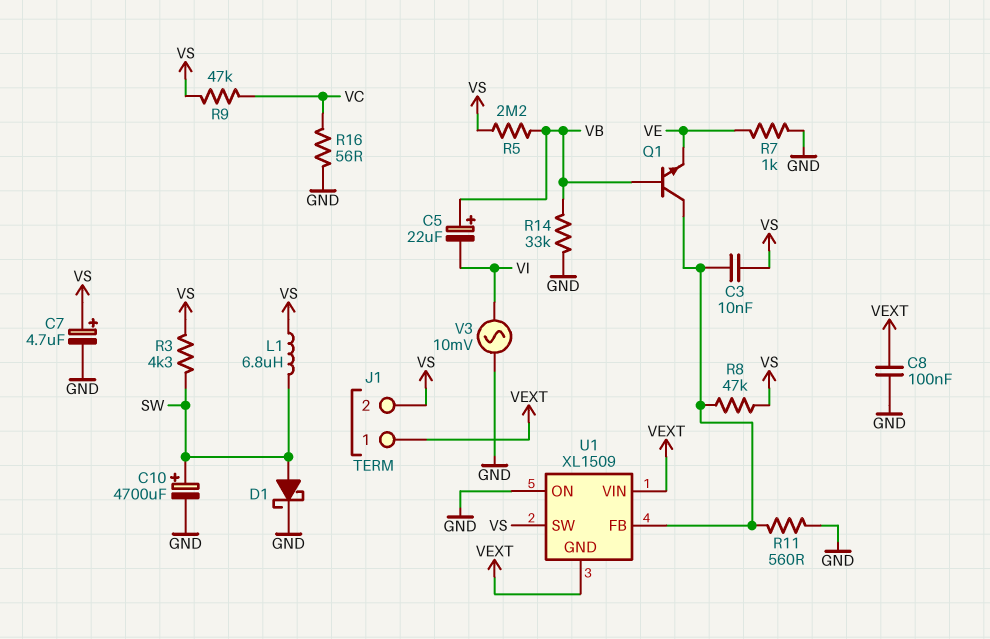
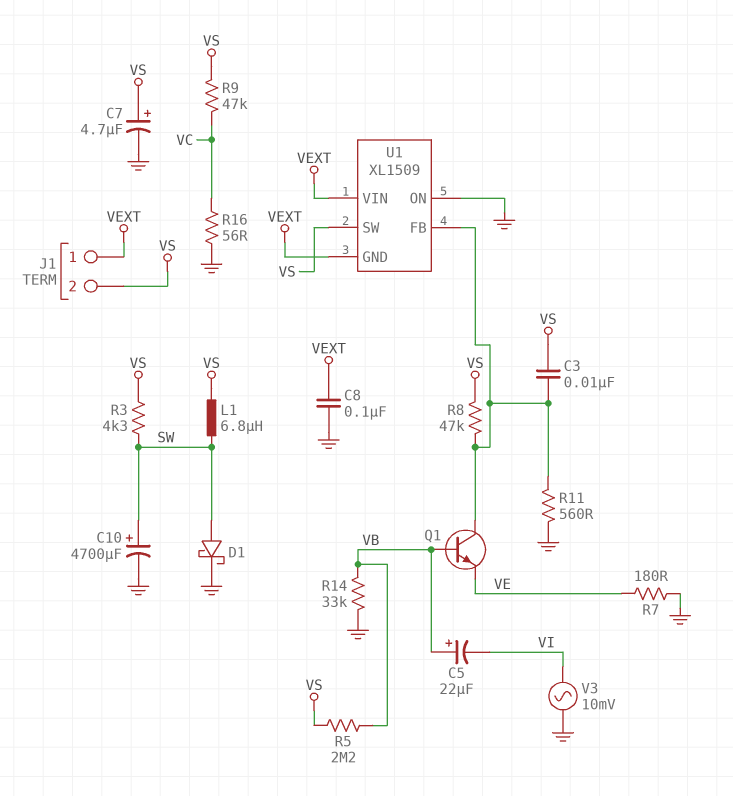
R7: 1k (GND, VE) -> 180 (GND, VE)

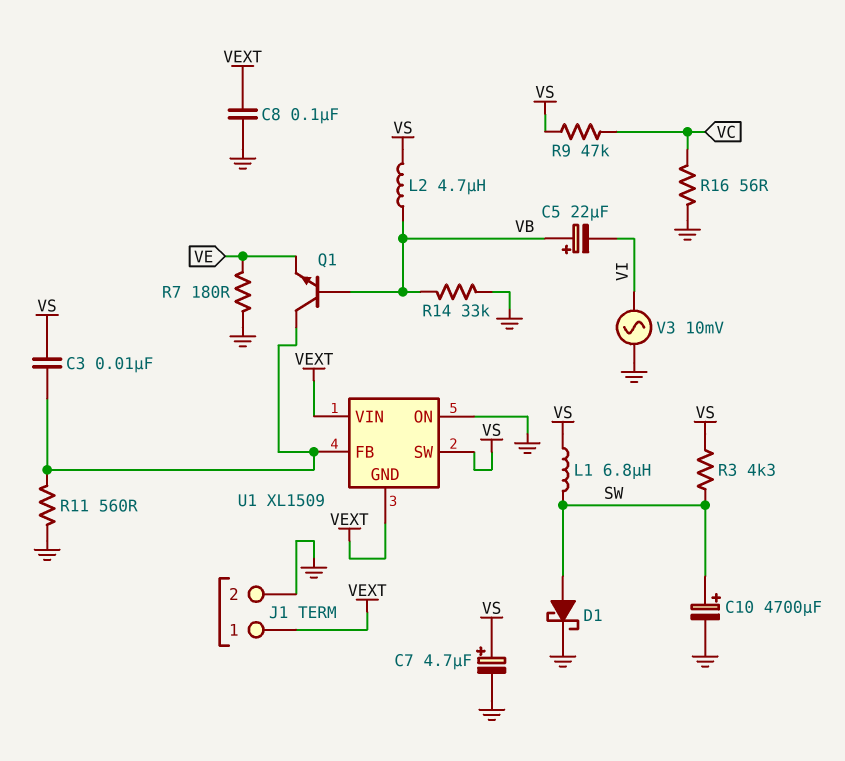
J1 pin 2: VS -> GND
L2: none -> 4.7uH (VB, VS)
R5: 2.2M (VB, VS) -> none
R8: 47k (U1/FB, VS) -> none

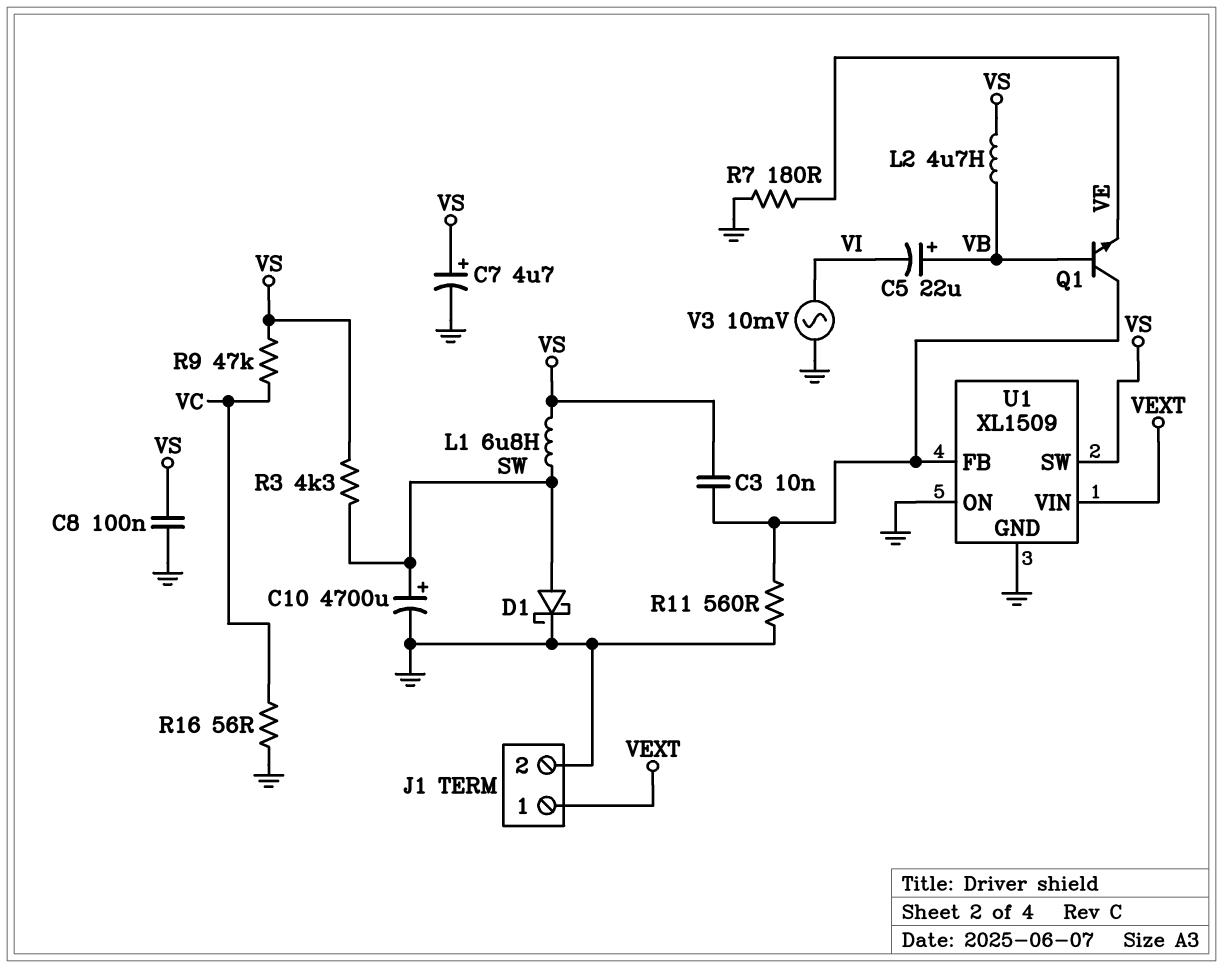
C8: 100nF (GND, VEXT) -> 100nF (GND, VS)
R14: 33k (GND, VB) -> none
U1 pin GND: VEXT -> GND

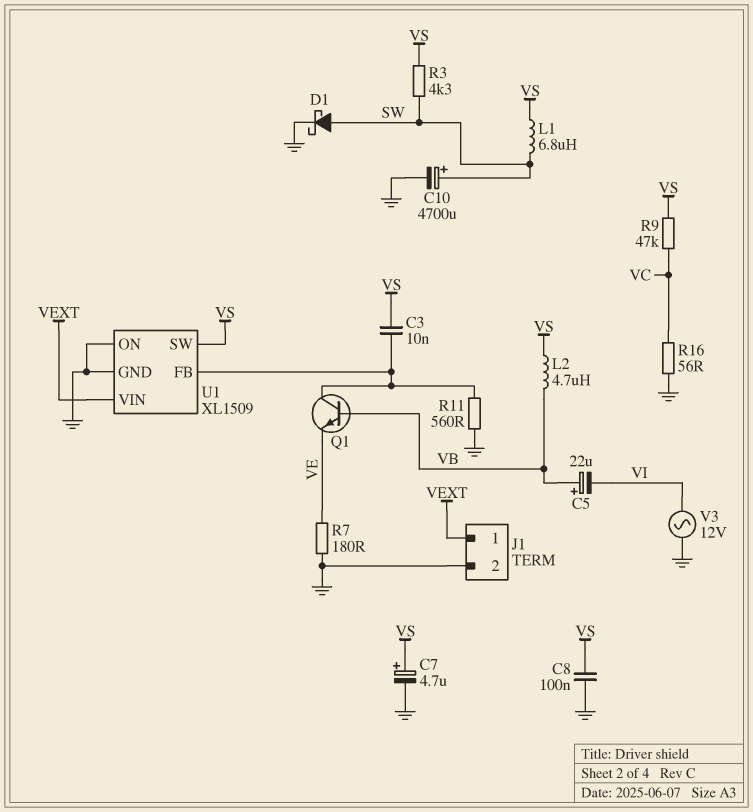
V3: AC 10mV (GND, VI) -> AC 12V (GND, VI)

